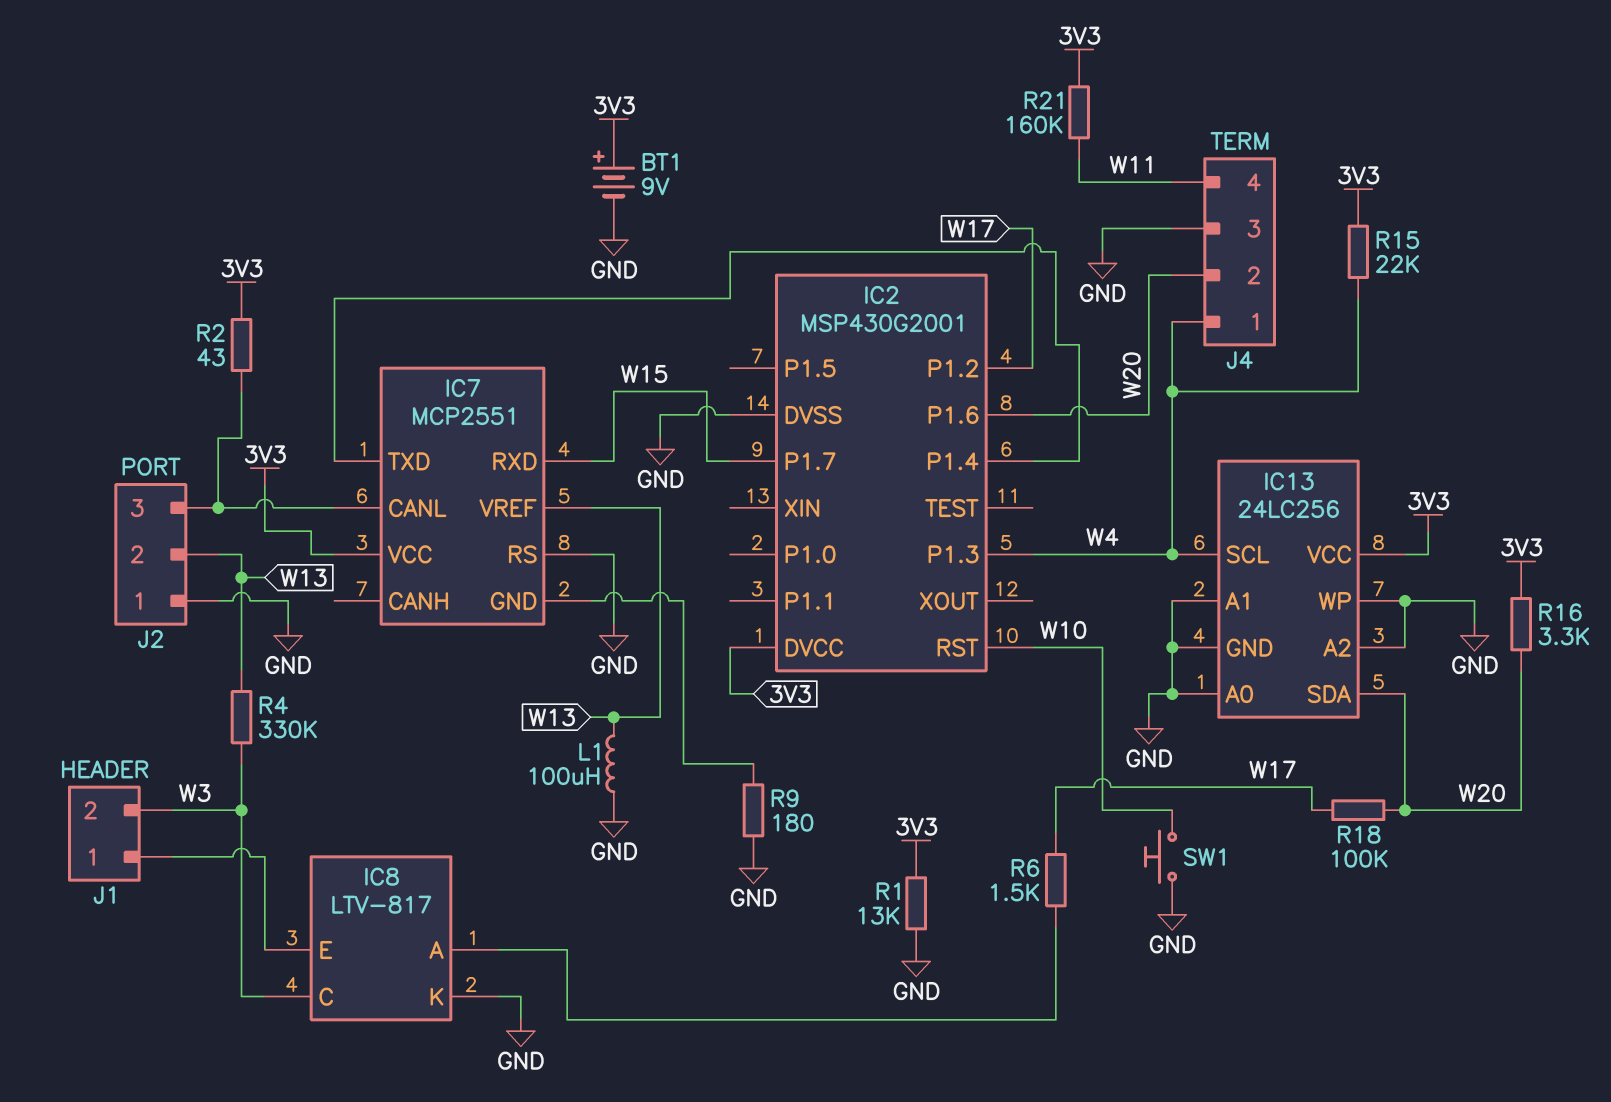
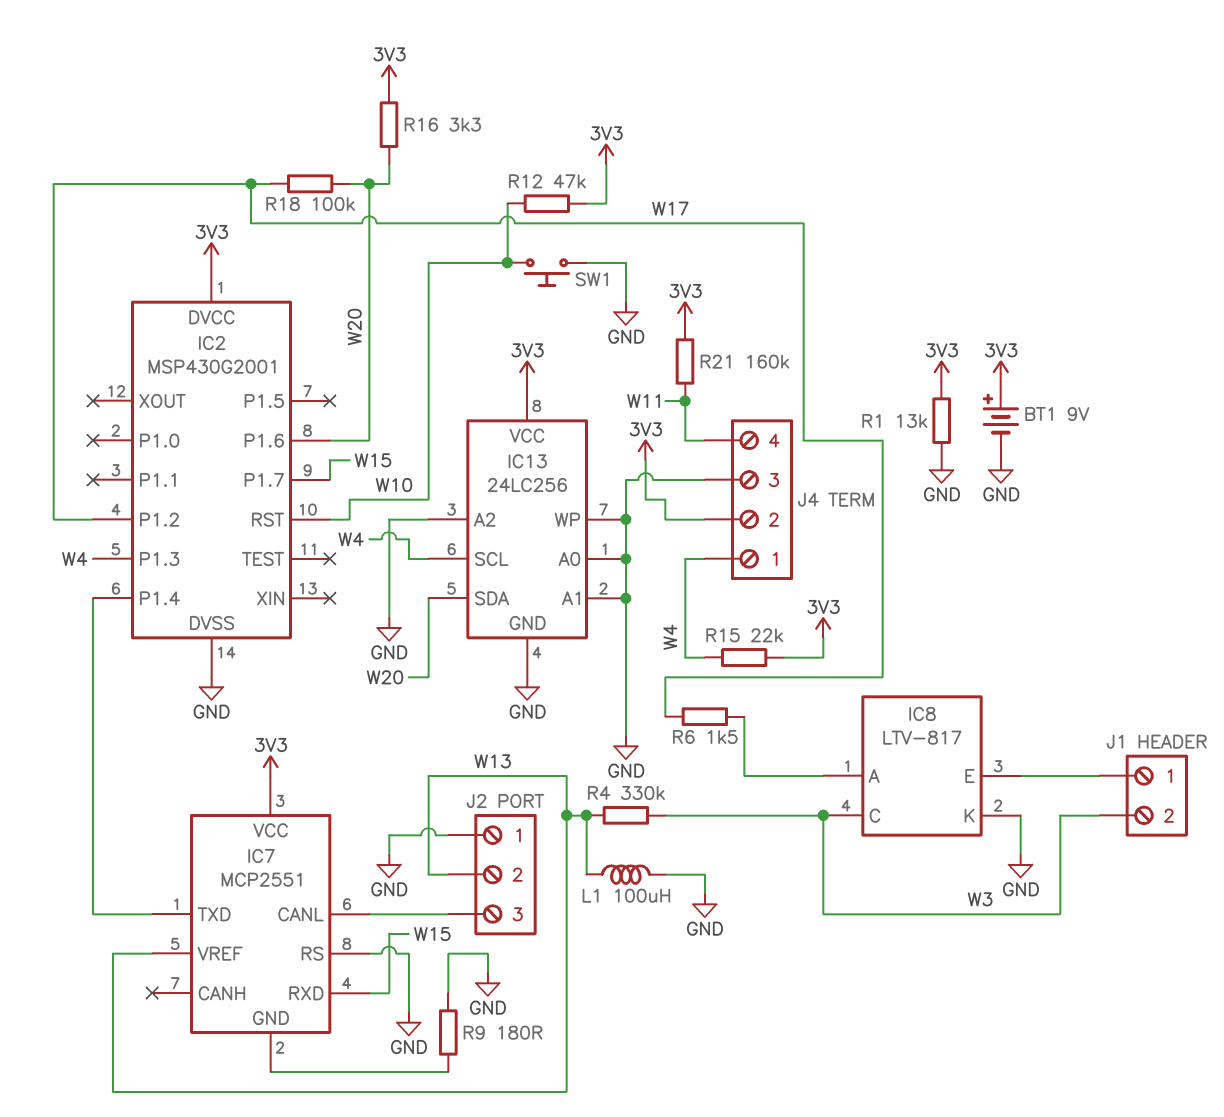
J4 pin 2: W20 -> 3V3
R2: 43 (3V3, IC7/CANL) -> none
R12: none -> 47k (3V3, W10)

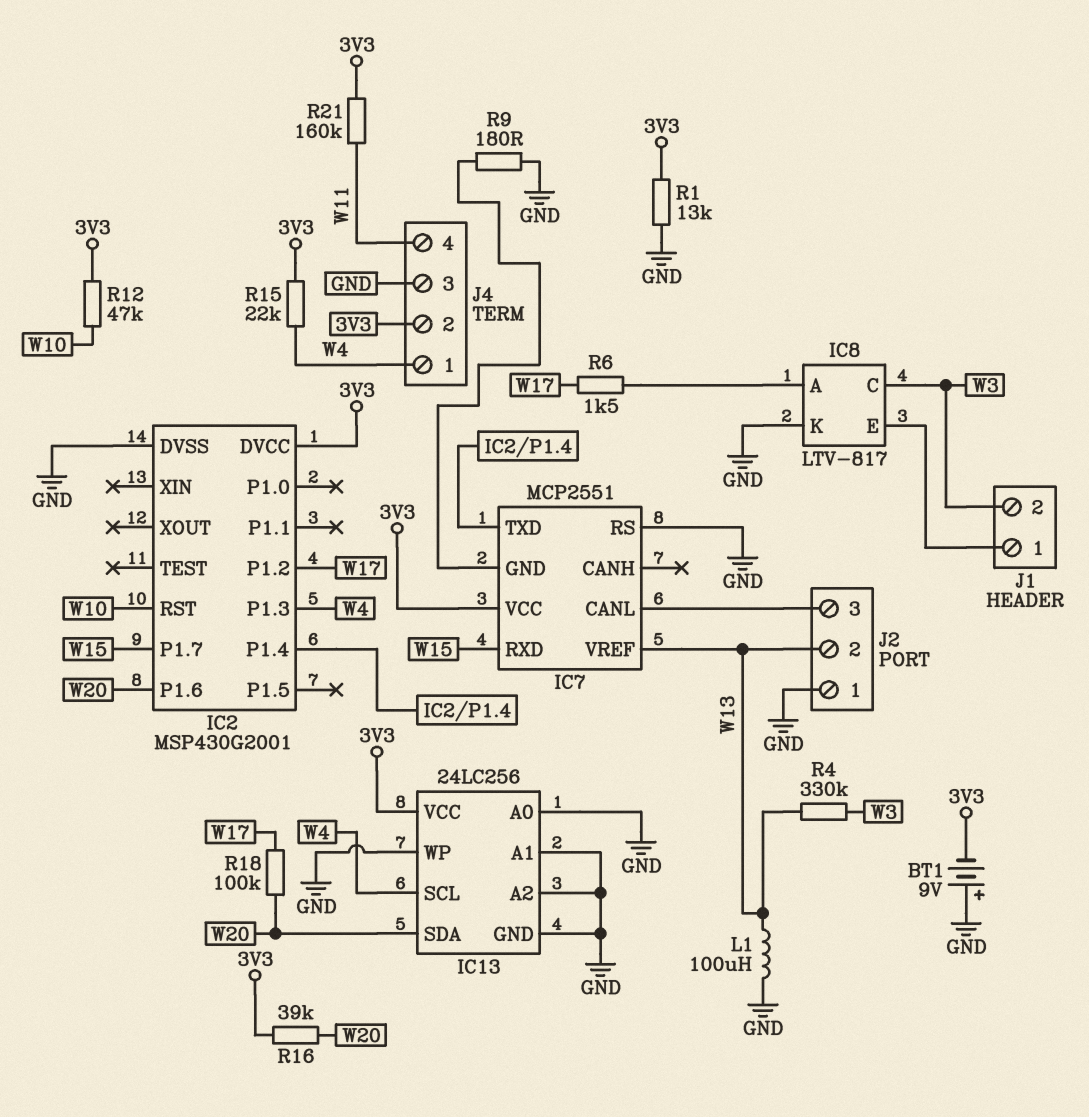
BT1: 9V (plus 3V3, minus GND) -> 9V (plus GND, minus 3V3)
R16: 3.3k (3V3, W20) -> 39k (3V3, W20)
SW1: button (GND, W10) -> none

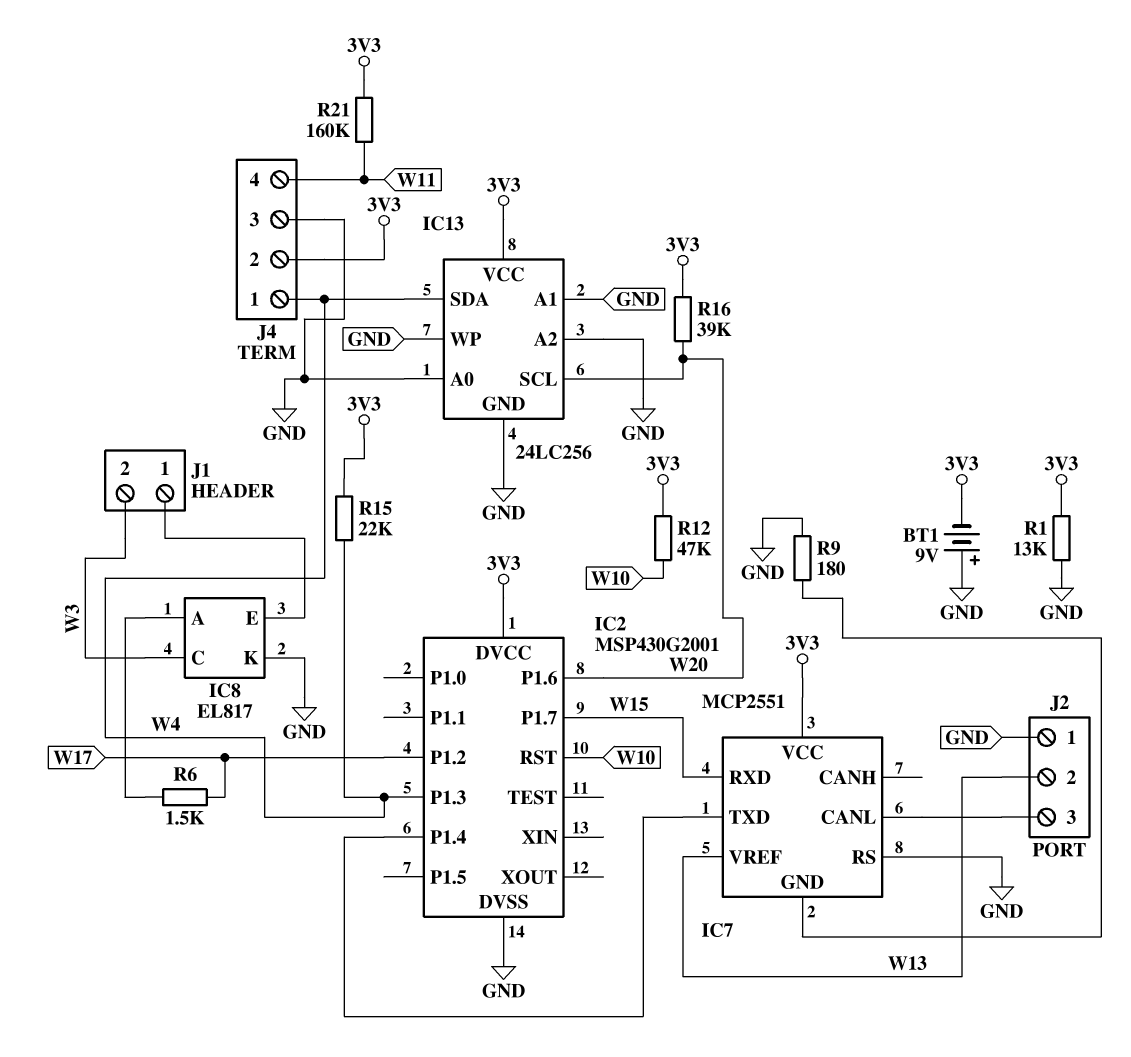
IC8: LTV-817 -> EL817
IC13 pin SCL: W4 -> W20
IC13 pin SDA: W20 -> W4
L1: 100uH (GND, W13) -> none
R4: 330k (W3, W13) -> none
R18: 100k (W17, W20) -> none

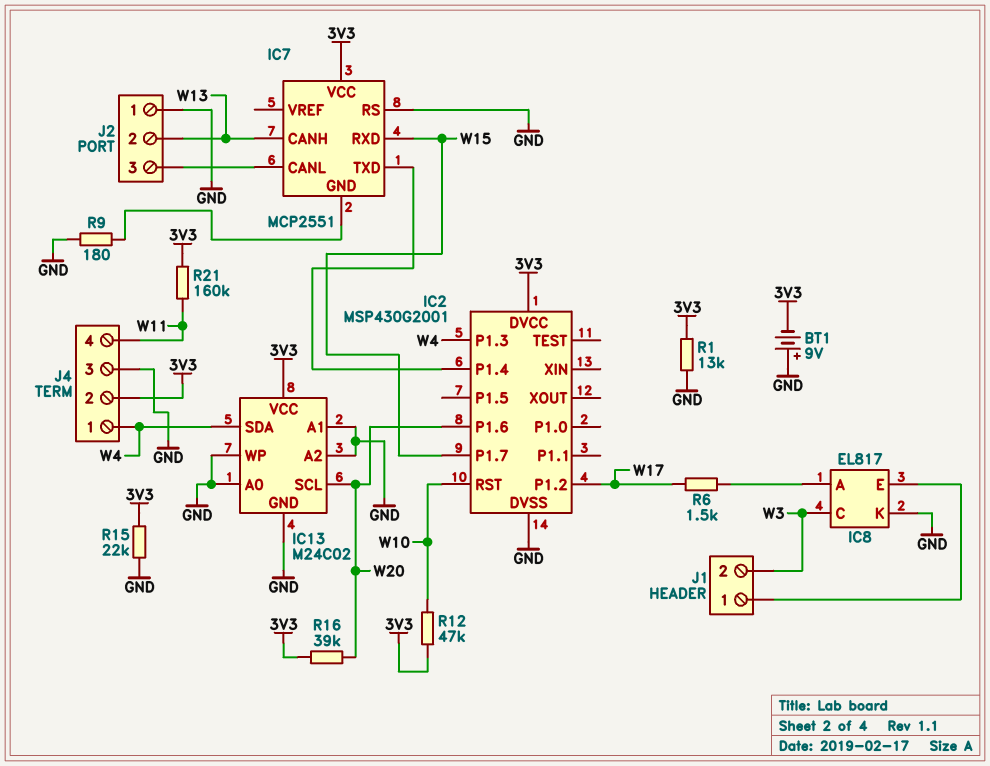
IC7 pin CANH: none -> W13
IC7 pin VREF: W13 -> none
IC13: 24LC256 -> M24C02
R15: 22k (3V3, W4) -> 22k (3V3, GND)

